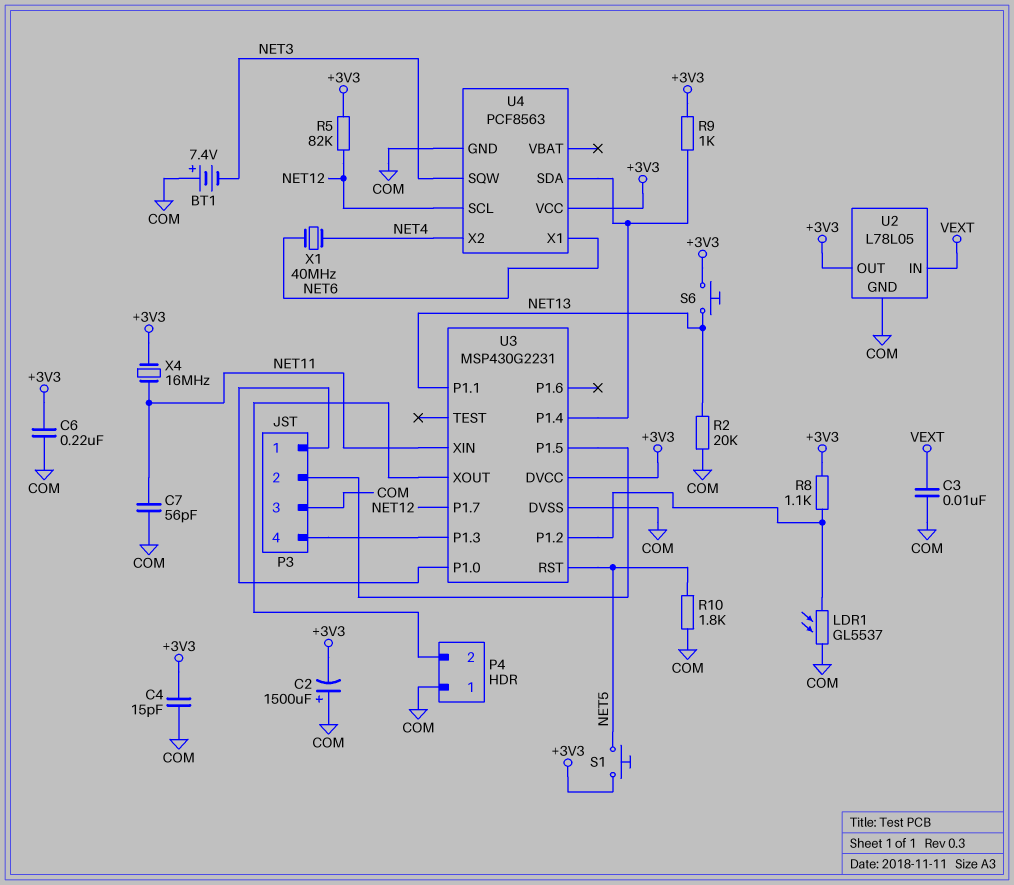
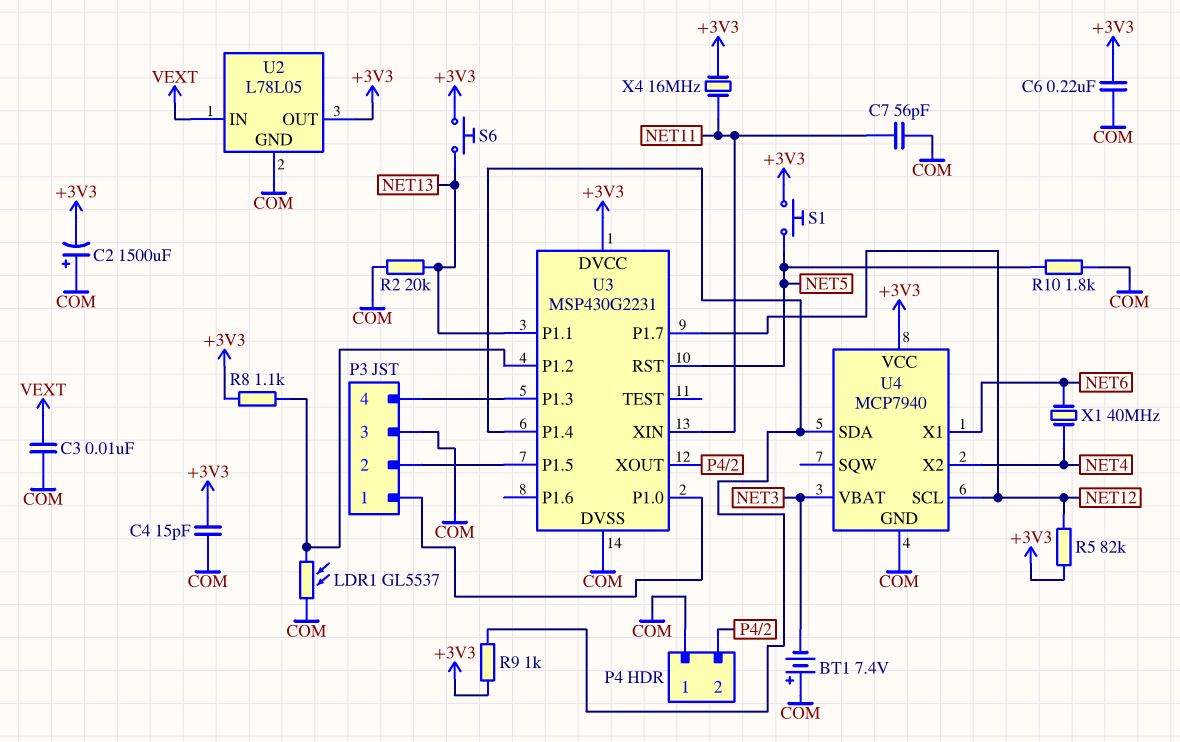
U4: PCF8563 -> MCP7940
U4 pin SQW: NET3 -> none
U4 pin VBAT: none -> NET3

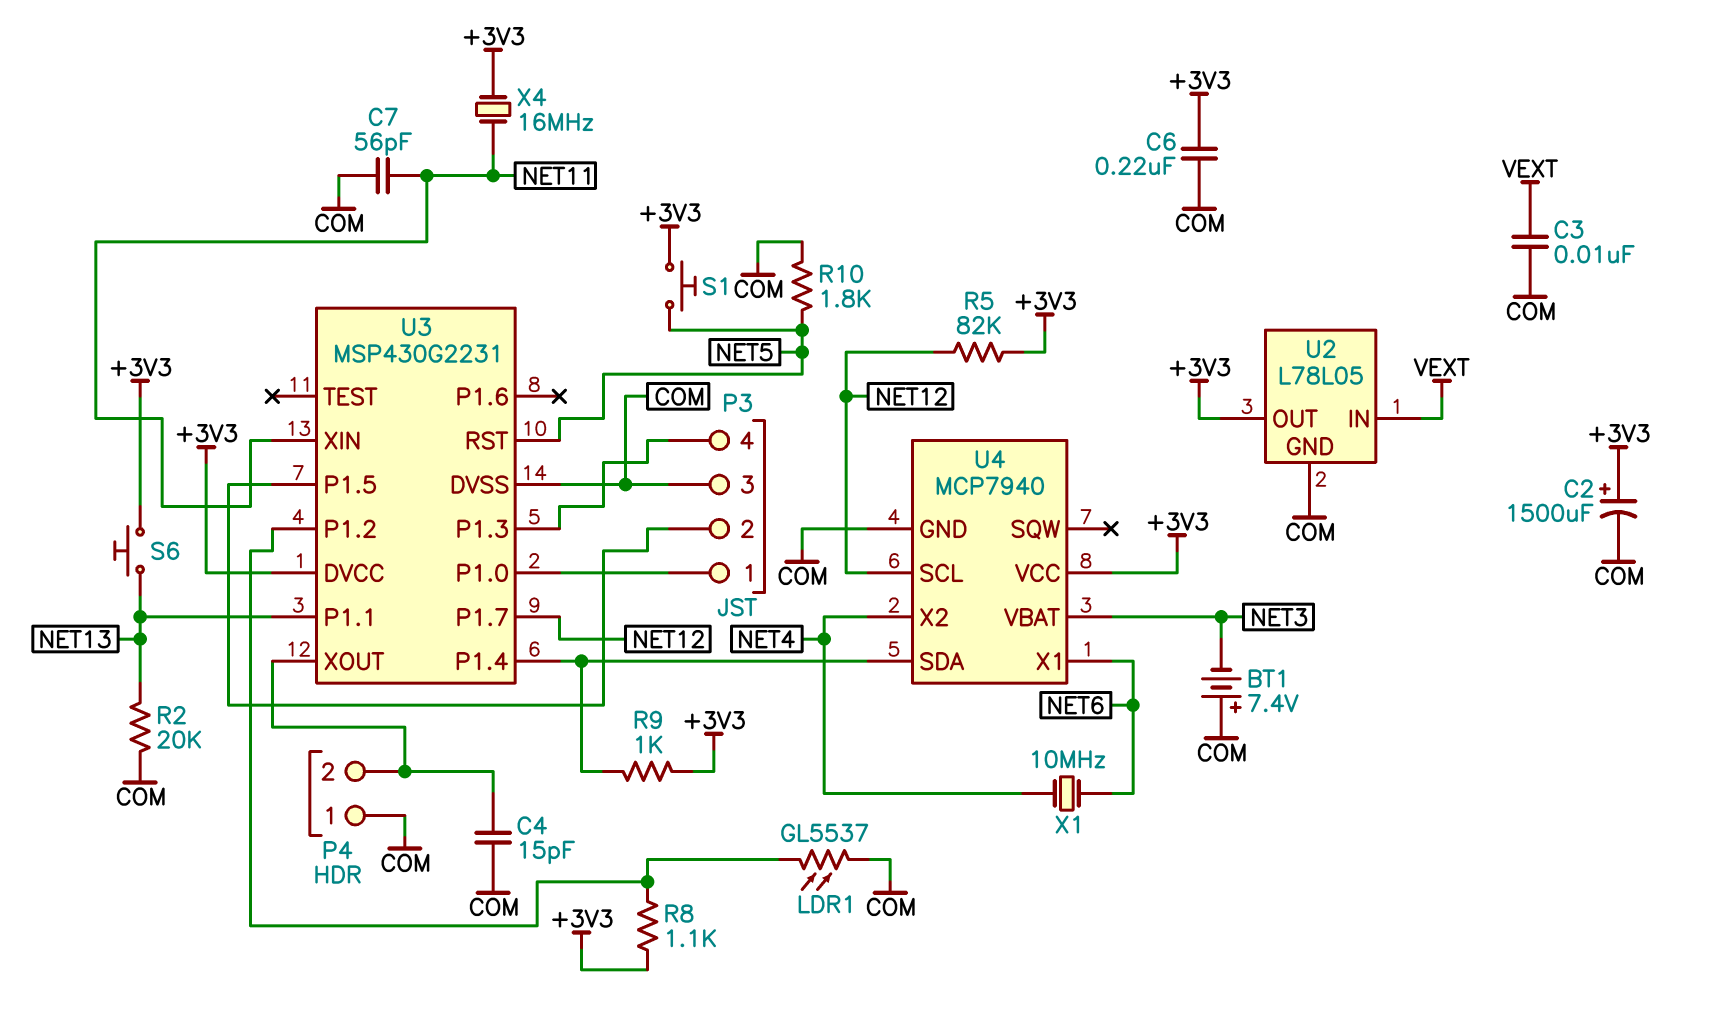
C2: 1500uF (plus COM, minus +3V3) -> 1500uF (plus +3V3, minus COM)
C4: 15pF (+3V3, COM) -> 15pF (COM, P4/2)
X1: 40MHz (NET4, NET6) -> 10MHz (NET4, NET6)

